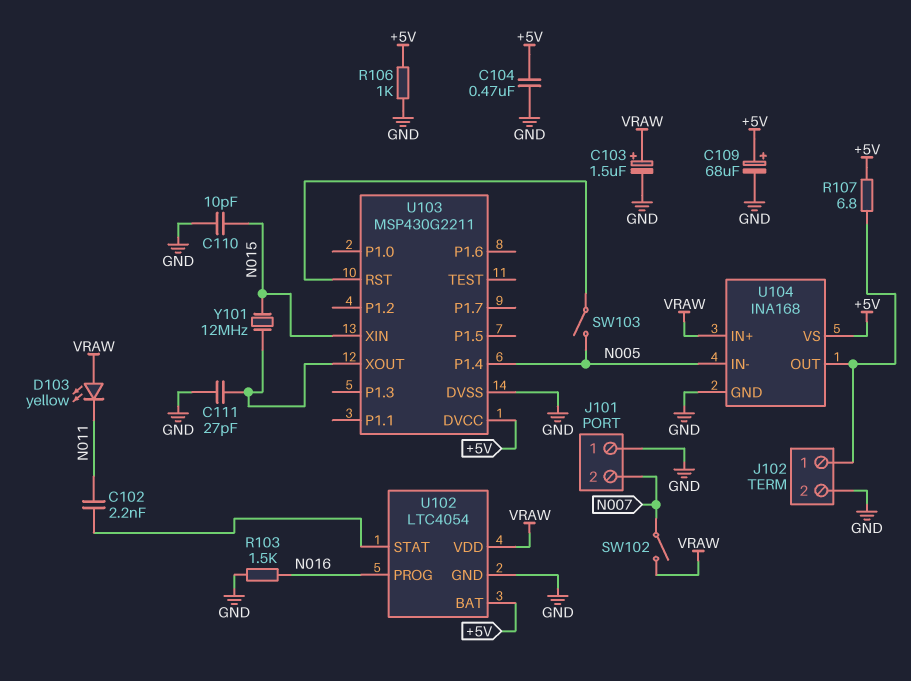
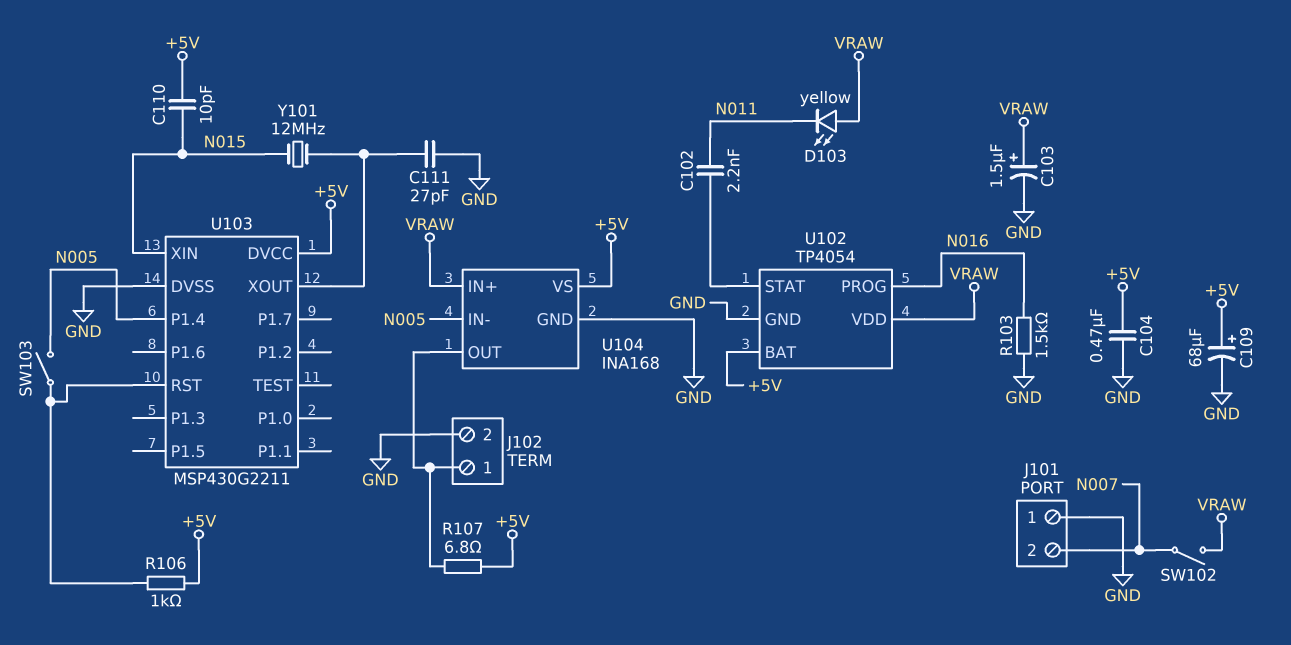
C110: 10pF (GND, N015) -> 10pF (+5V, N015)
R106: 1k (+5V, GND) -> 1k (+5V, U103/RST)
U102: LTC4054 -> TP4054

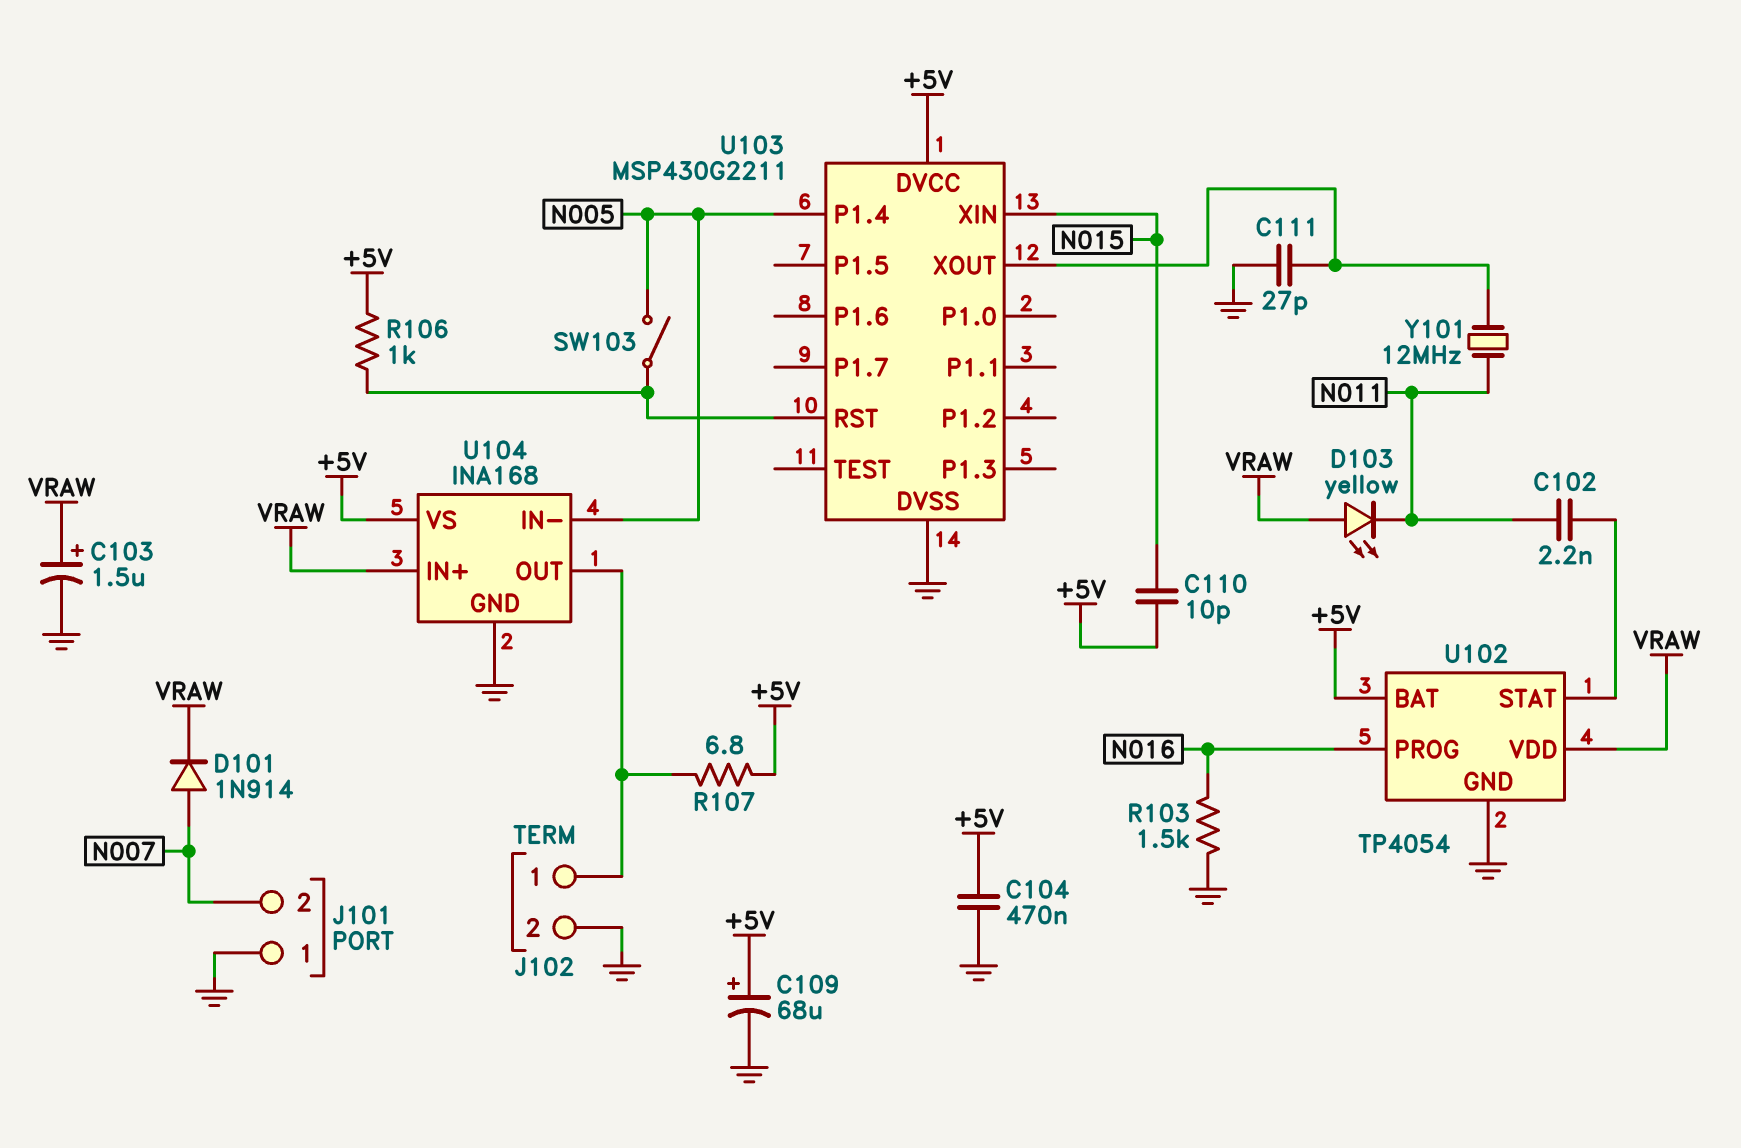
D101: none -> diode 1N914 (A N007, K VRAW)
SW102: switch (N007, VRAW) -> none
Y101: 12MHz (N015, U103/XOUT) -> 12MHz (N011, U103/XOUT)

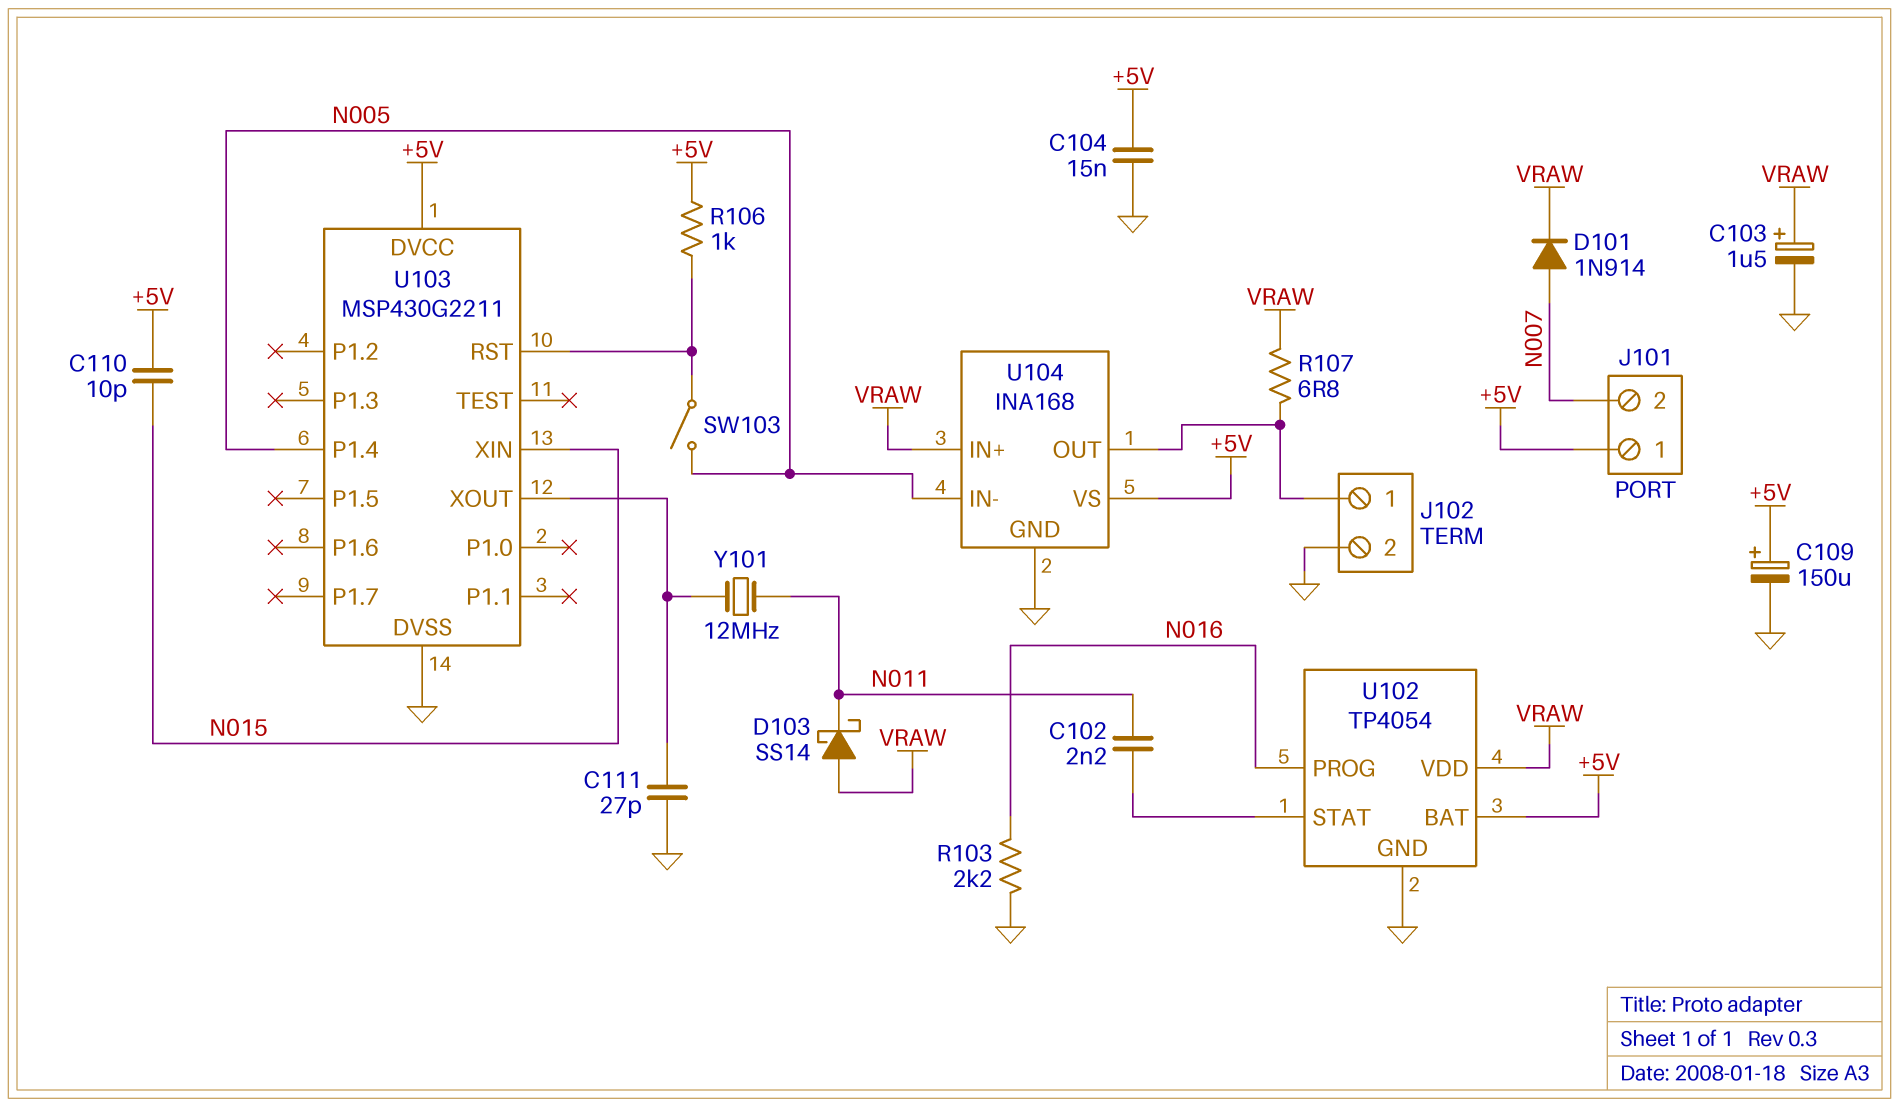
C104: 470nF (+5V, GND) -> 15nF (+5V, GND)
C109: 68uF (plus +5V, minus GND) -> 150uF (plus +5V, minus GND)
D103: LED yellow (A VRAW, K N011) -> schottky SS14 (A VRAW, K N011)
J101 pin 1: GND -> +5V
R103: 1.5k (GND, N016) -> 2.2k (GND, N016)
R107: 6.8 (+5V, J102/1) -> 6.8 (J102/1, VRAW)

